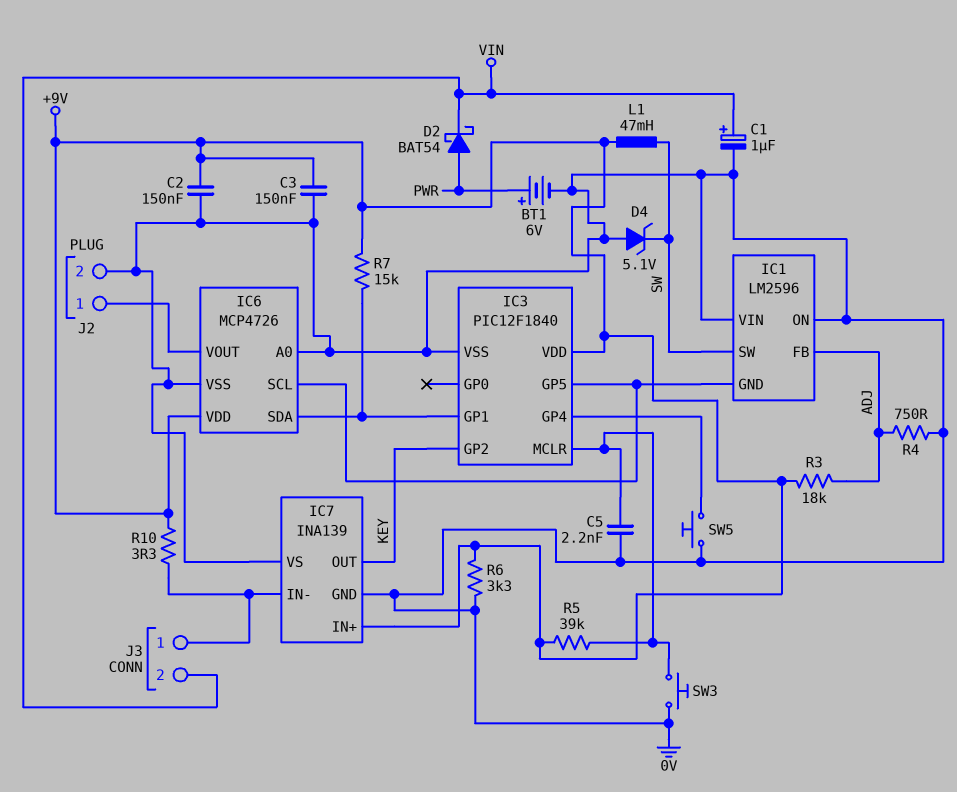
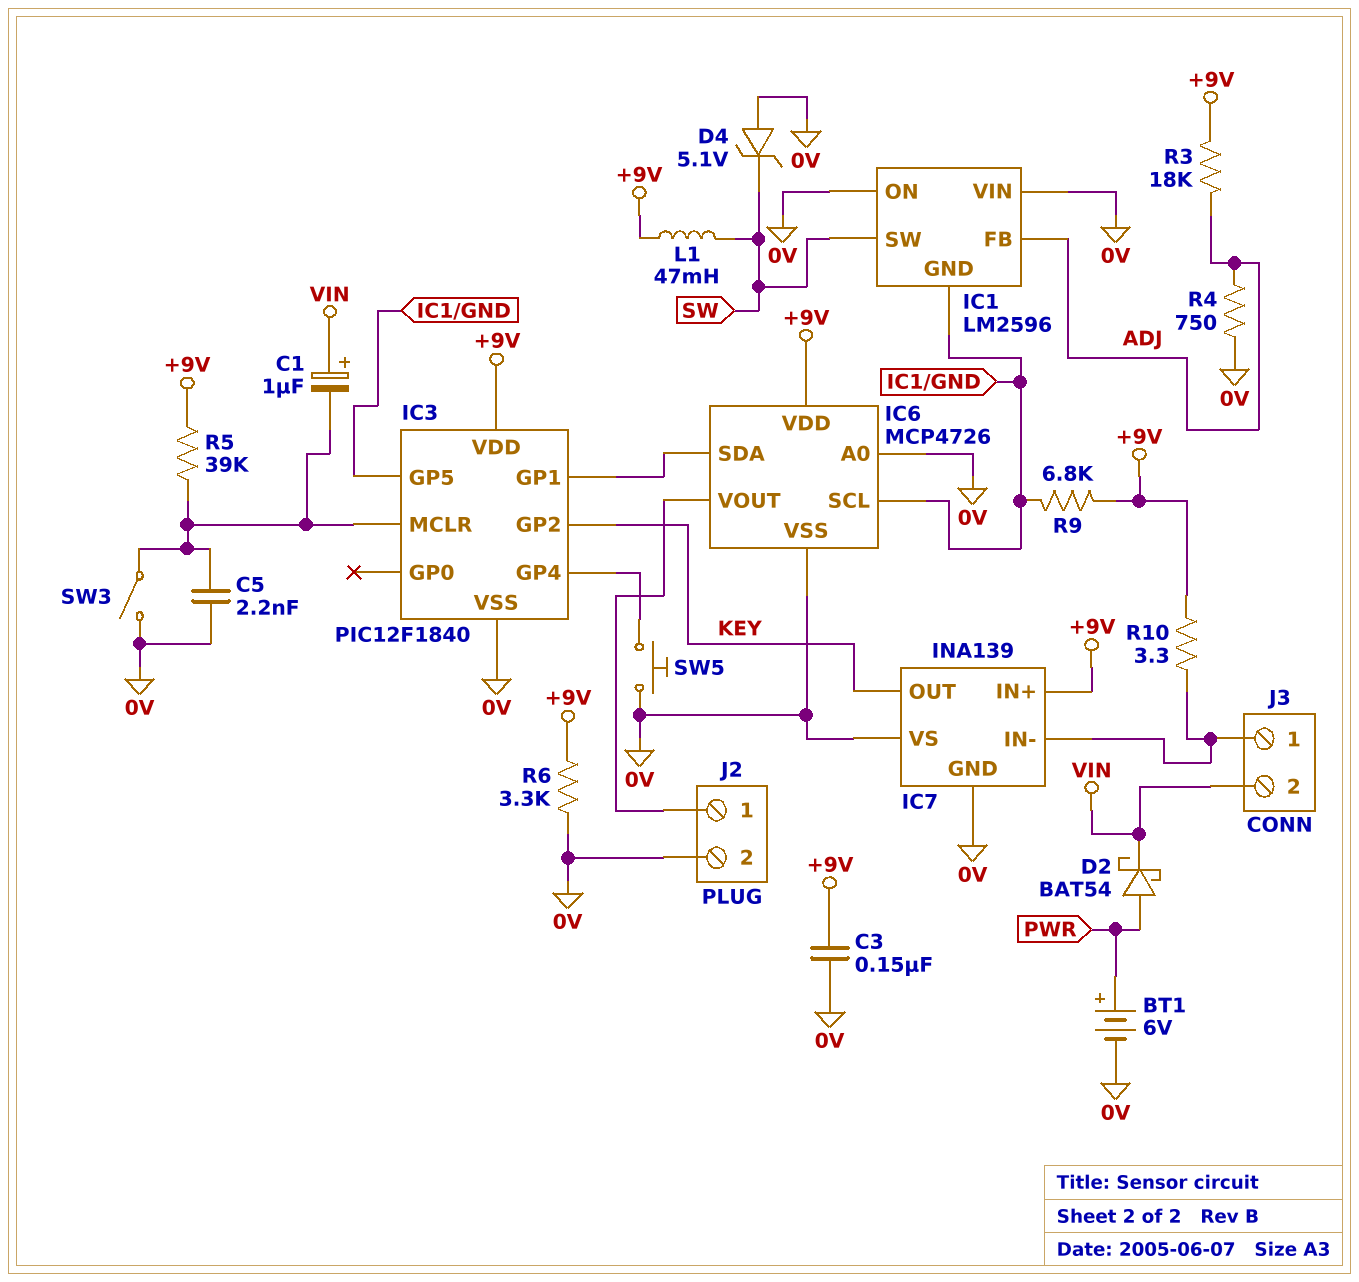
C1: 1uF (plus VIN, minus 0V) -> 1uF (plus VIN, minus IC3/MCLR)
C2: 150nF (+9V, 0V) -> none
R7: 15k (+9V, IC3/GP1) -> none
R9: none -> 6.8k (+9V, IC1/GND)
SW3: button (0V, IC3/MCLR) -> switch (0V, IC3/MCLR)

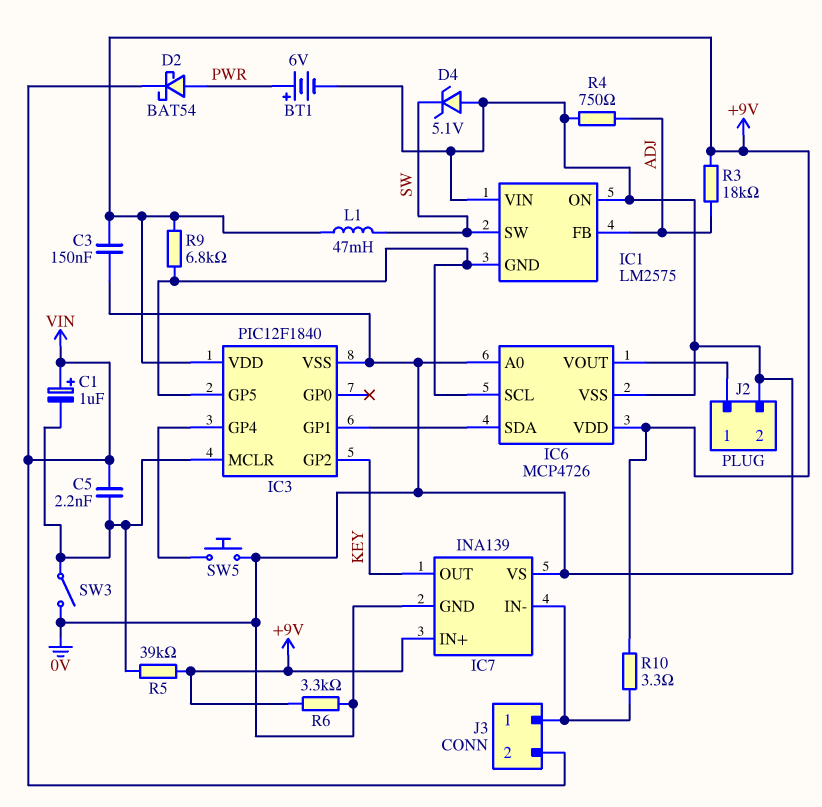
C5: 2.2nF (0V, IC3/MCLR) -> 2.2nF (IC3/MCLR, VIN)
IC1: LM2596 -> LM2575

